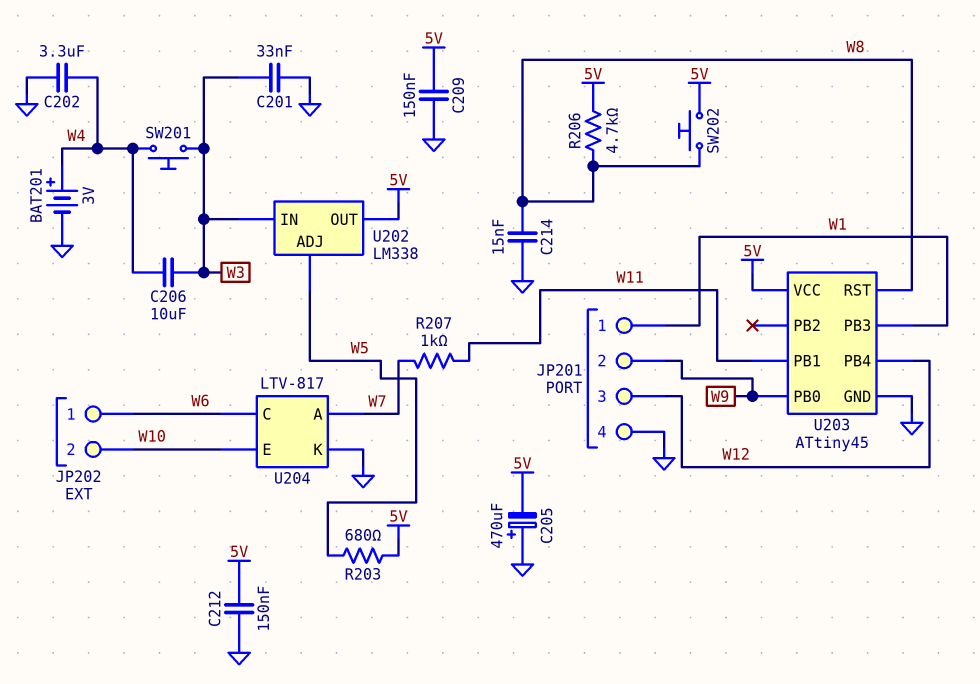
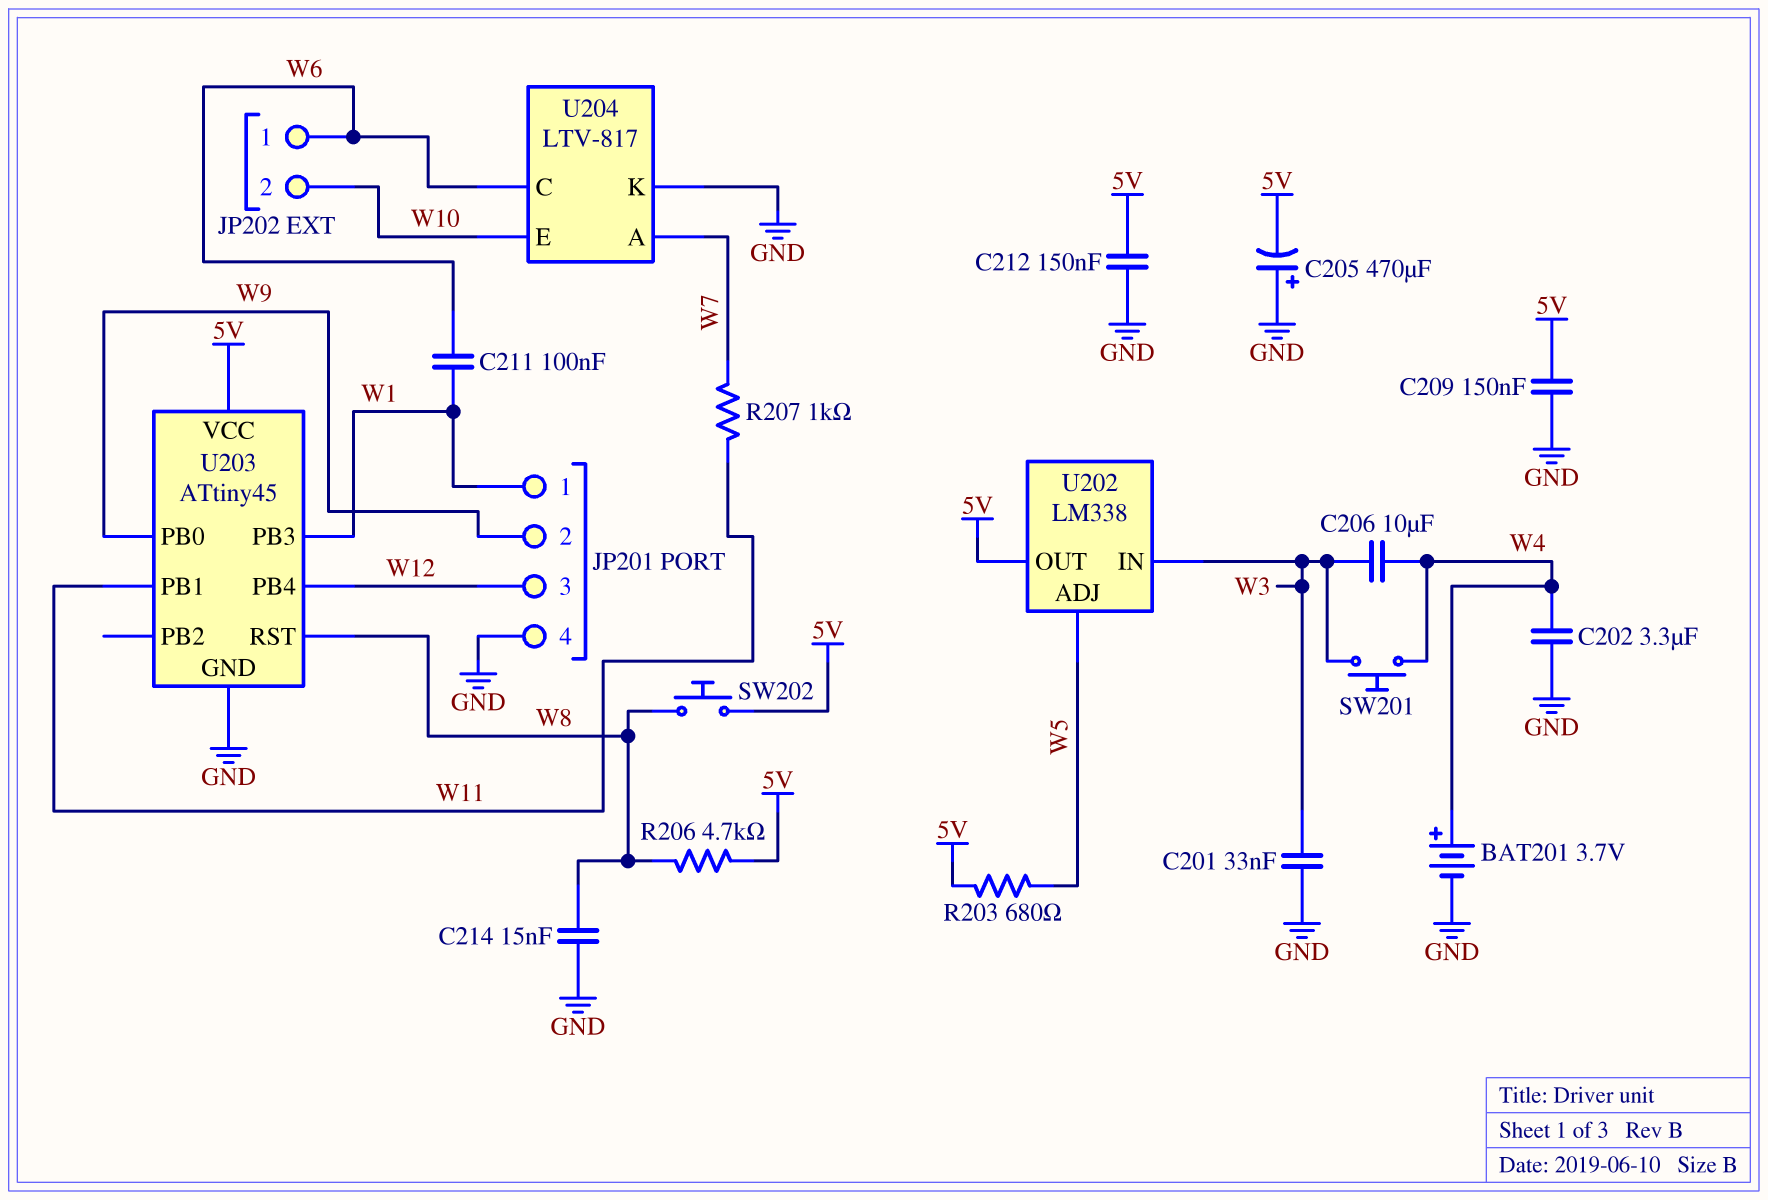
BAT201: 3V (plus W4, minus GND) -> 3.7V (plus W4, minus GND)
C211: none -> 100nF (W1, W6)

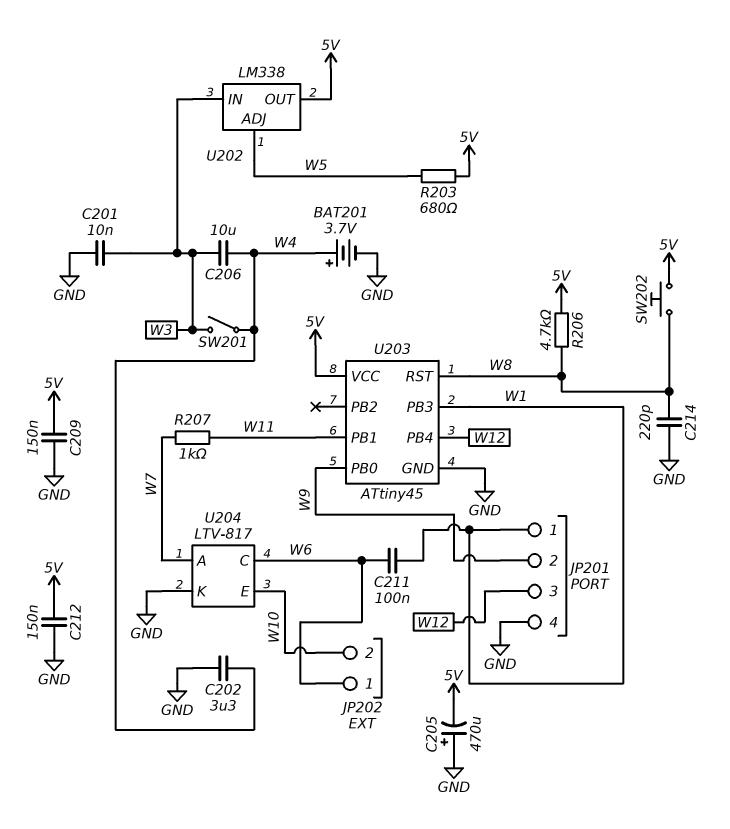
C201: 33nF (GND, W3) -> 10nF (GND, W3)
C214: 15nF (GND, W8) -> 220pF (GND, W8)
SW201: button (W3, W4) -> switch (W3, W4)

